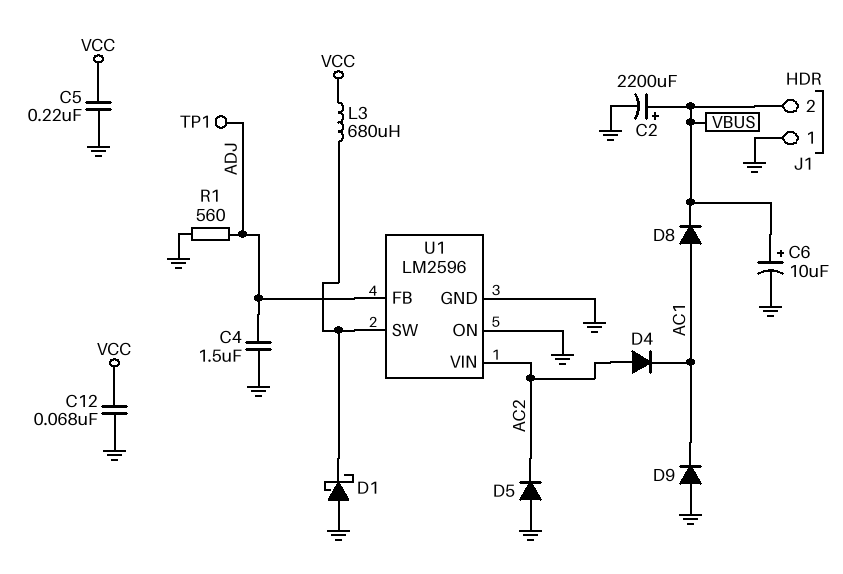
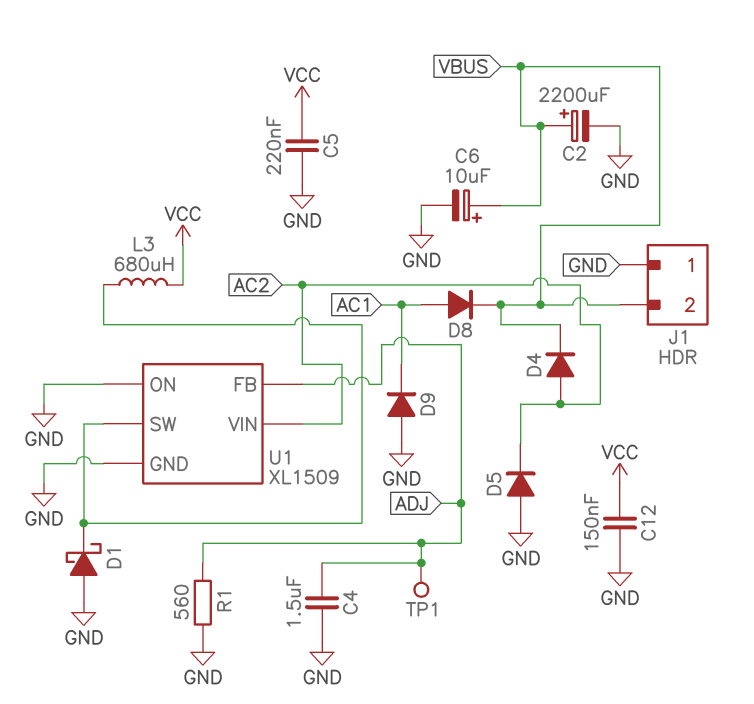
C12: 68nF (GND, VCC) -> 150nF (GND, VCC)
D4: diode (A AC2, K AC1) -> diode (A AC2, K VBUS)
U1: LM2596 -> XL1509

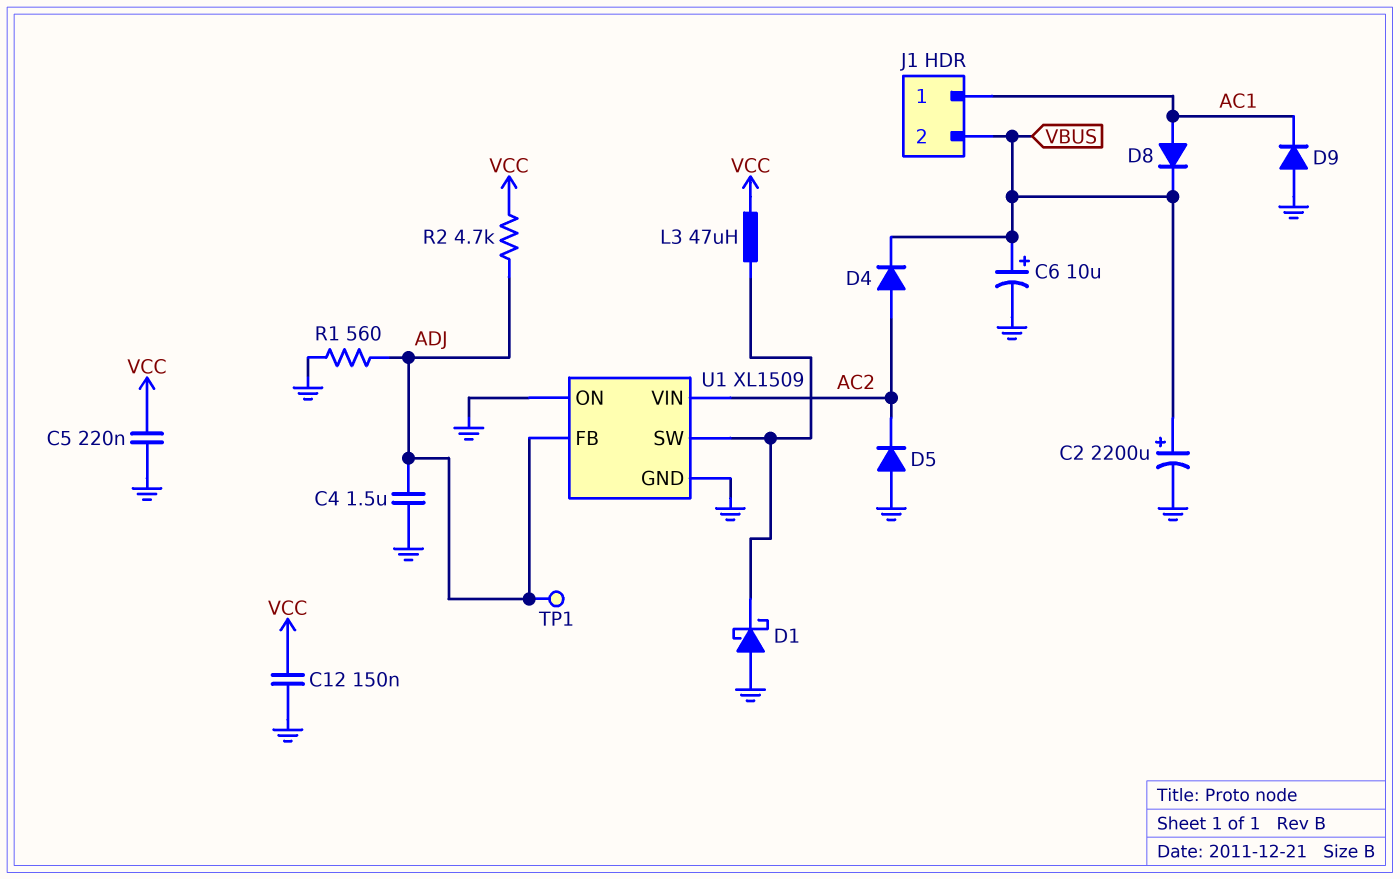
J1 pin 1: GND -> AC1
L3: 680uH (U1/SW, VCC) -> 47uH (U1/SW, VCC)
R2: none -> 4.7k (ADJ, VCC)

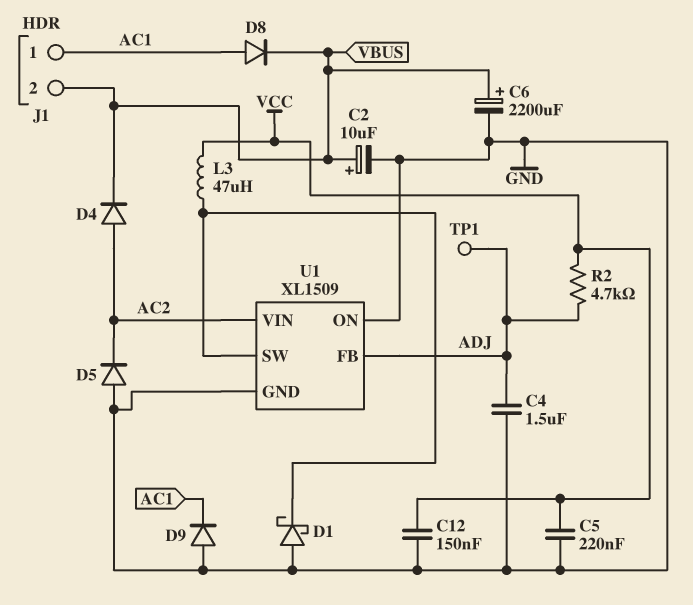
C2: 2200uF (plus VBUS, minus GND) -> 10uF (plus VBUS, minus GND)
C6: 10uF (plus VBUS, minus GND) -> 2200uF (plus VBUS, minus GND)
R1: 560 (ADJ, GND) -> none

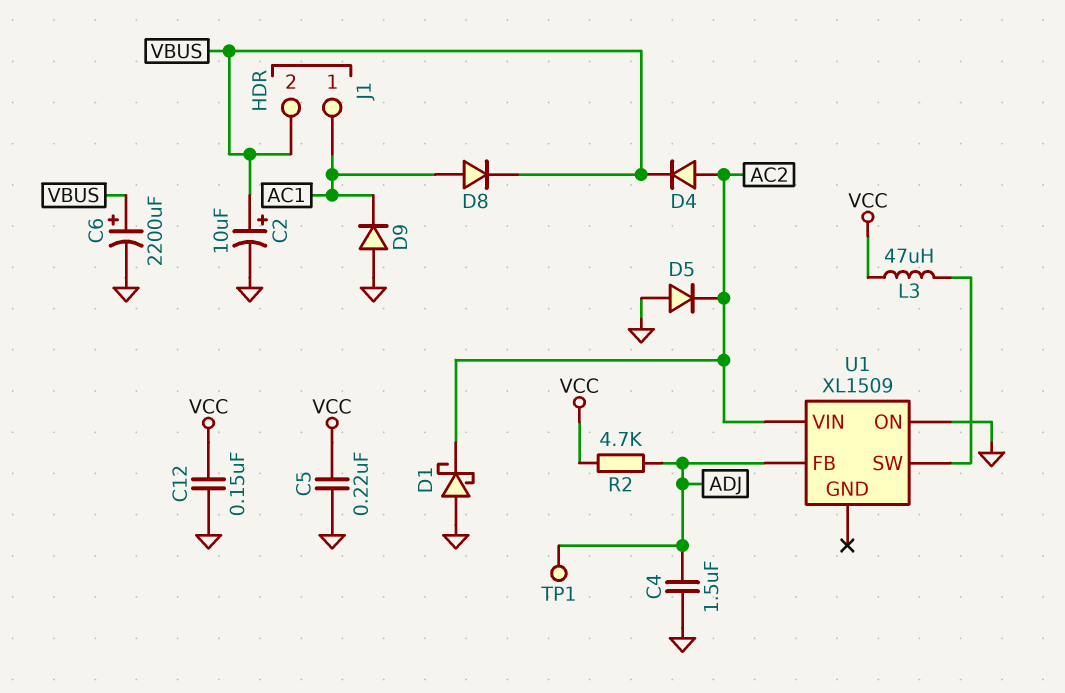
D1: schottky (A GND, K U1/SW) -> schottky (A GND, K AC2)
U1 pin GND: GND -> none

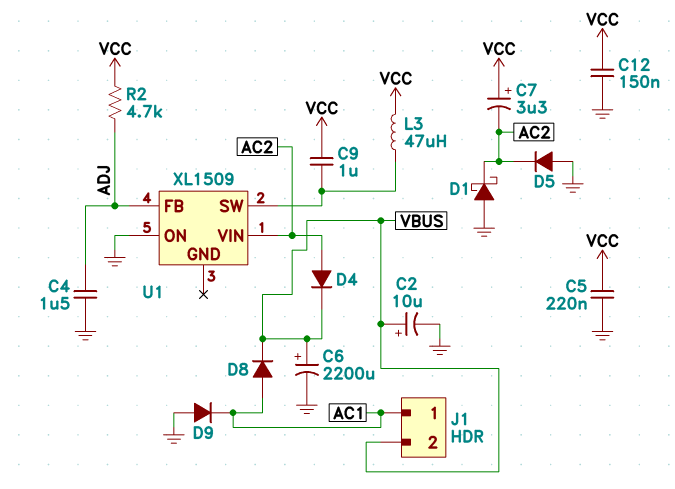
C7: none -> 3.3uF (plus VCC, minus AC2)
C9: none -> 1uF (U1/SW, VCC)
TP1: test point (ADJ) -> none

